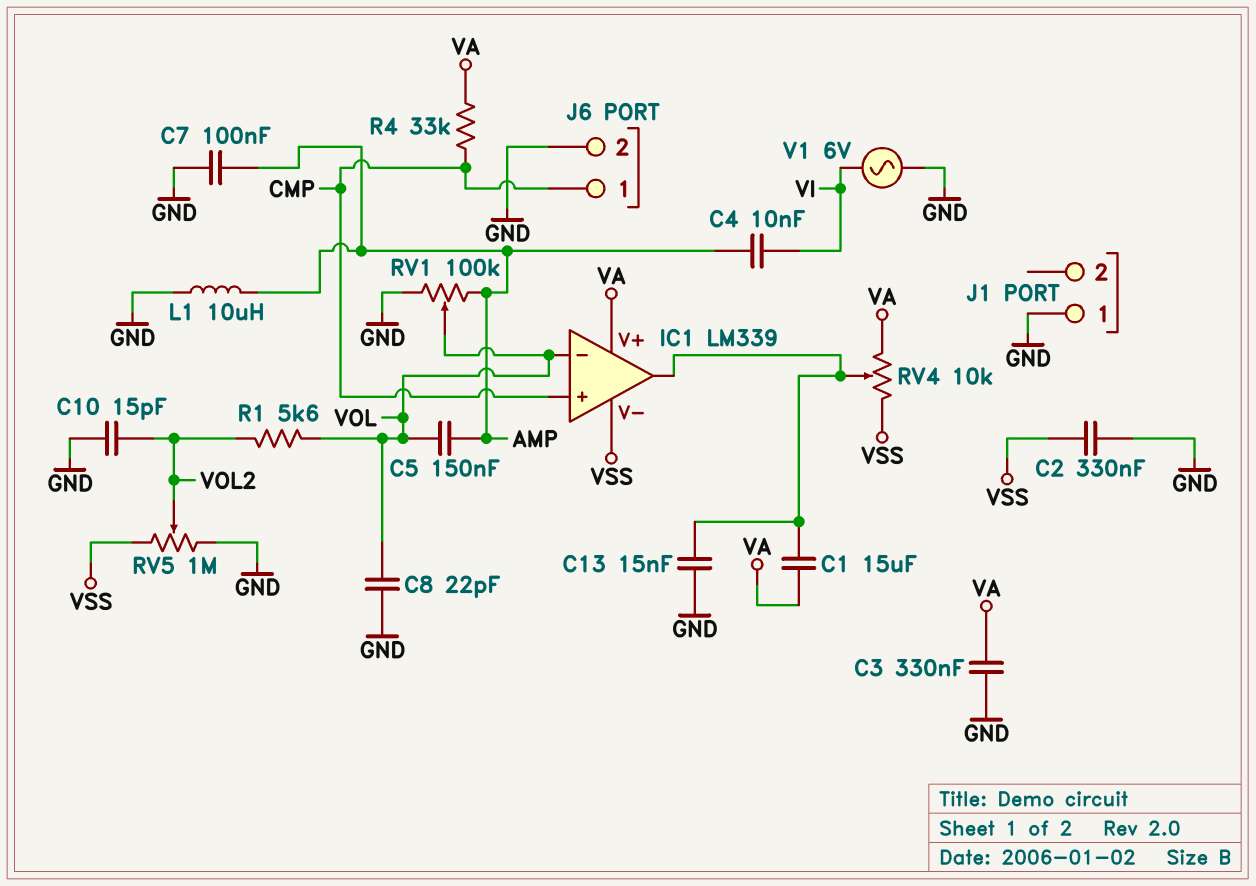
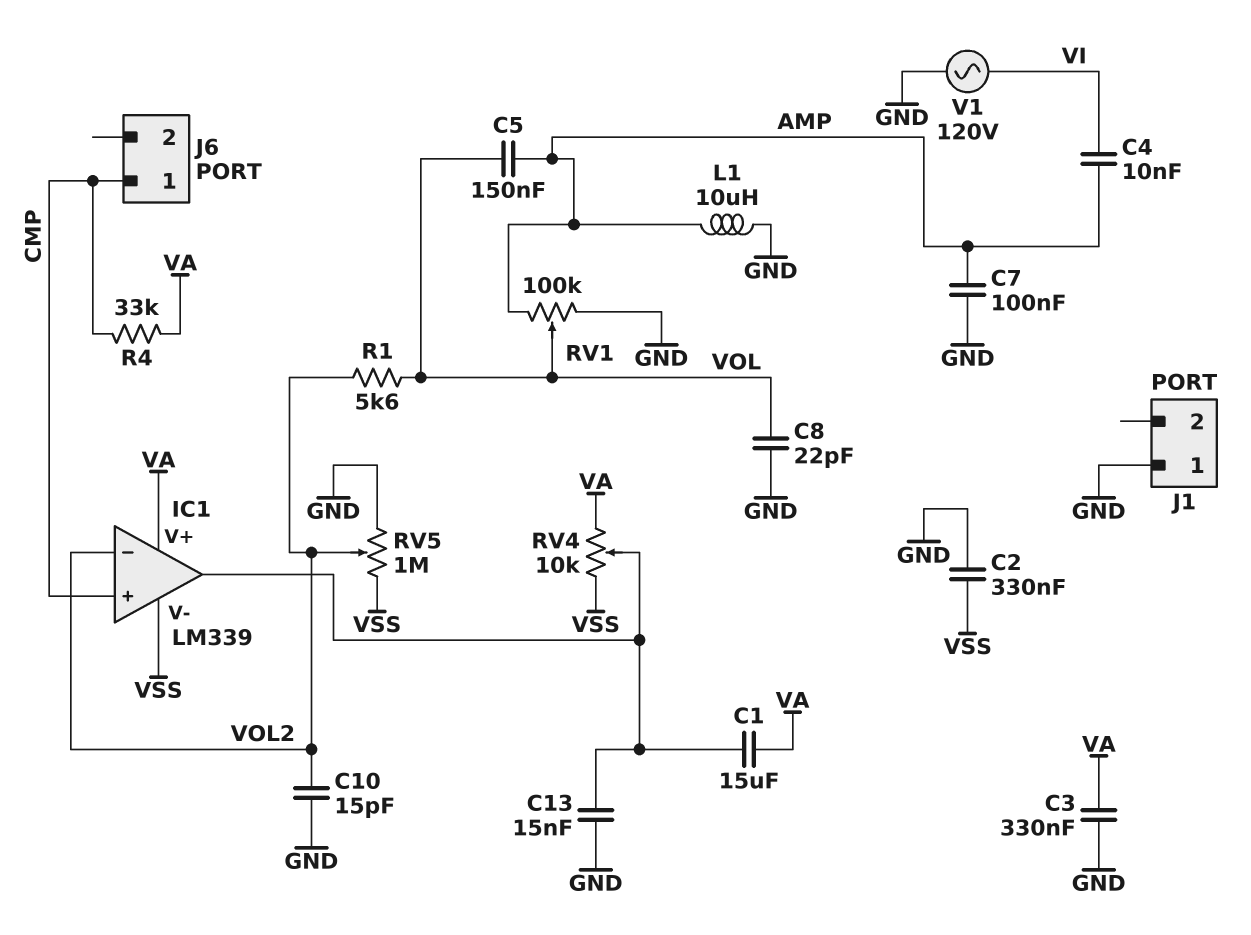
IC1 pin in-: VOL -> VOL2
J6 pin 2: GND -> none
V1: AC 6V (GND, VI) -> AC 120V (GND, VI)

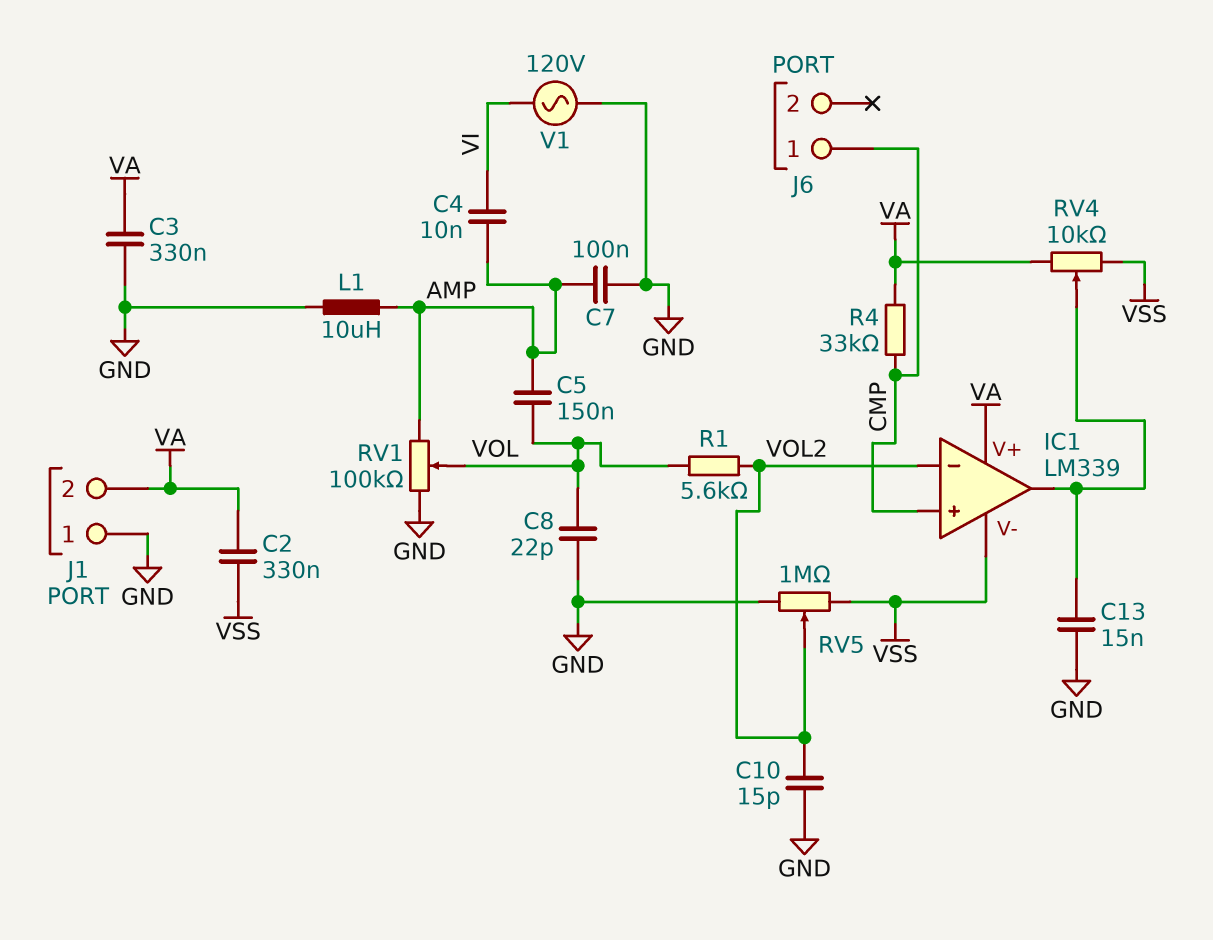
C1: 15uF (IC1/out, VA) -> none
C2: 330nF (GND, VSS) -> 330nF (VA, VSS)
J1 pin 2: none -> VA

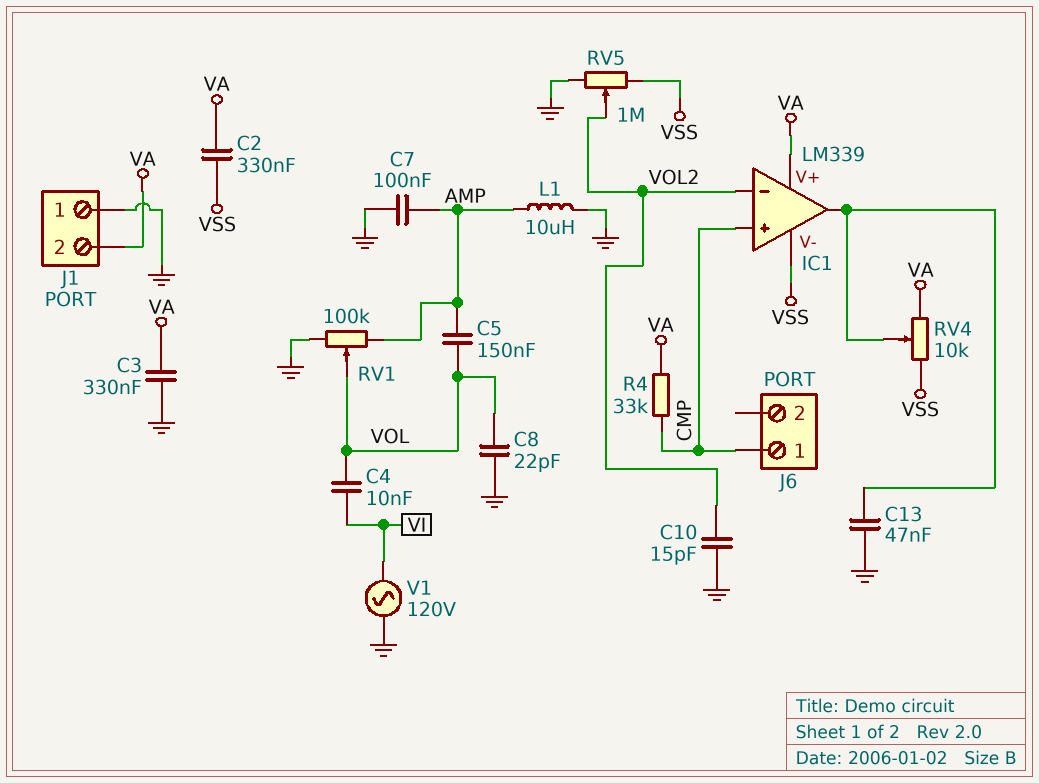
C4: 10nF (AMP, VI) -> 10nF (VI, VOL)
C13: 15nF (GND, IC1/out) -> 47nF (GND, IC1/out)
R1: 5.6k (VOL, VOL2) -> none

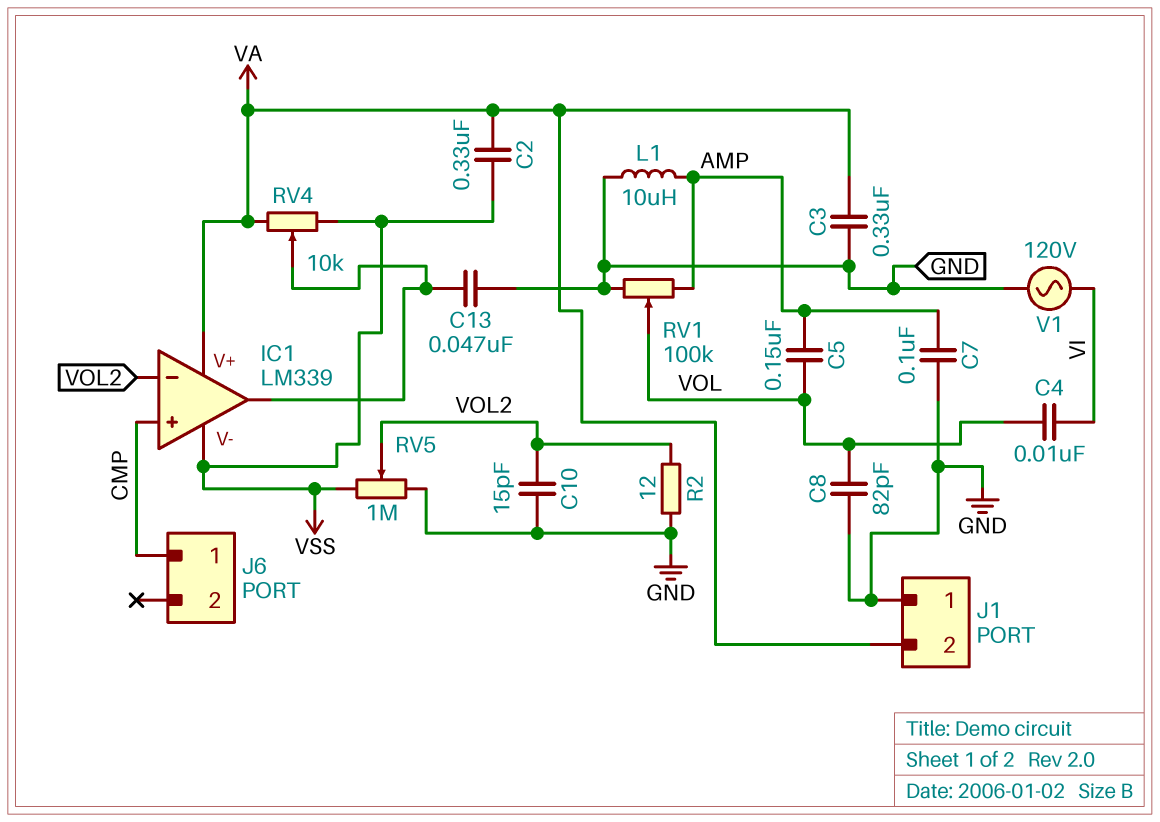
C8: 22pF (GND, VOL) -> 82pF (GND, VOL)
R2: none -> 12 (GND, VOL2)
R4: 33k (CMP, VA) -> none

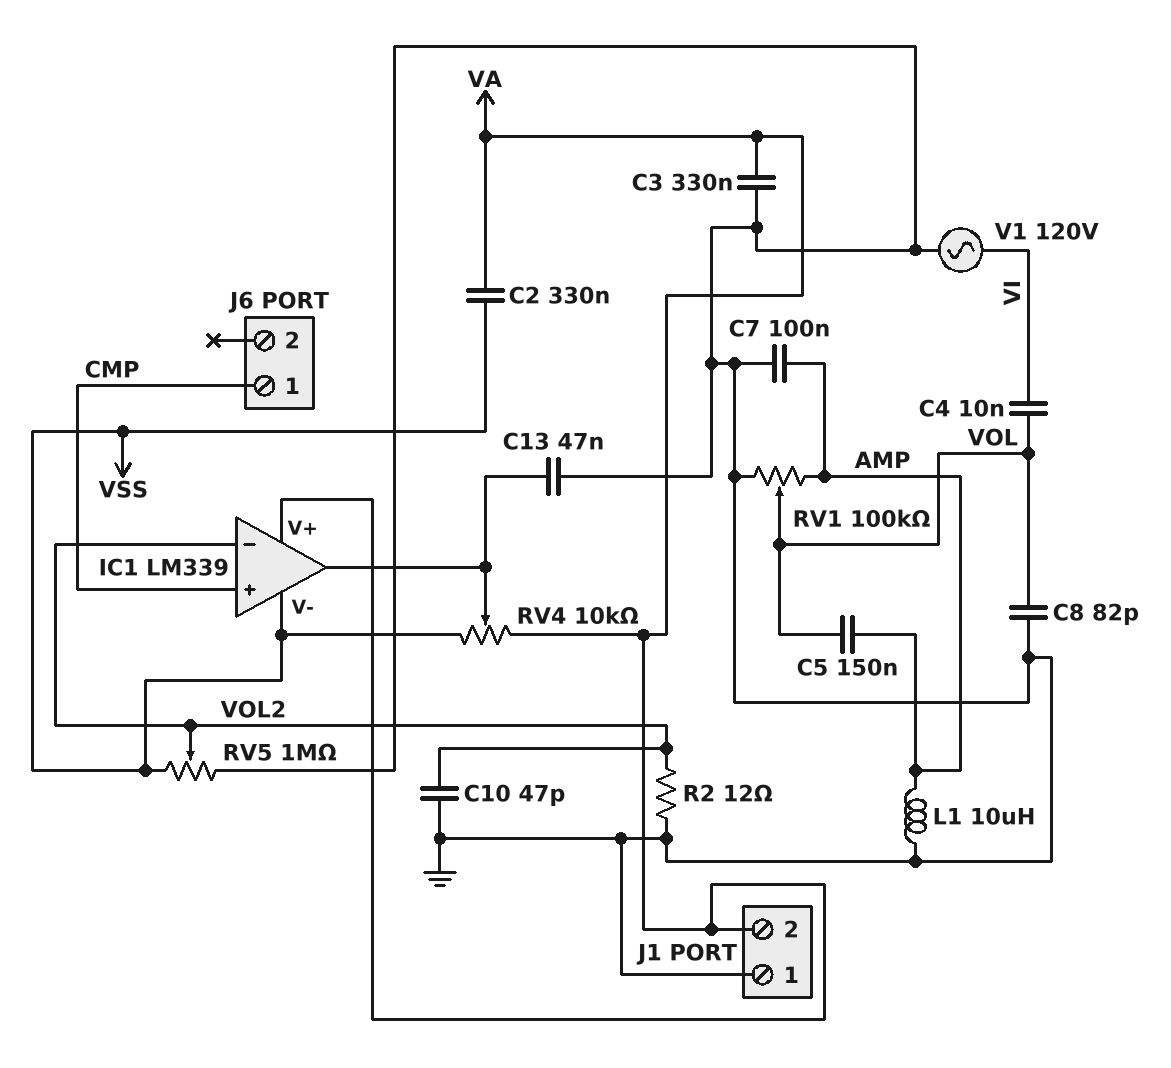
C10: 15pF (GND, VOL2) -> 47pF (GND, VOL2)

